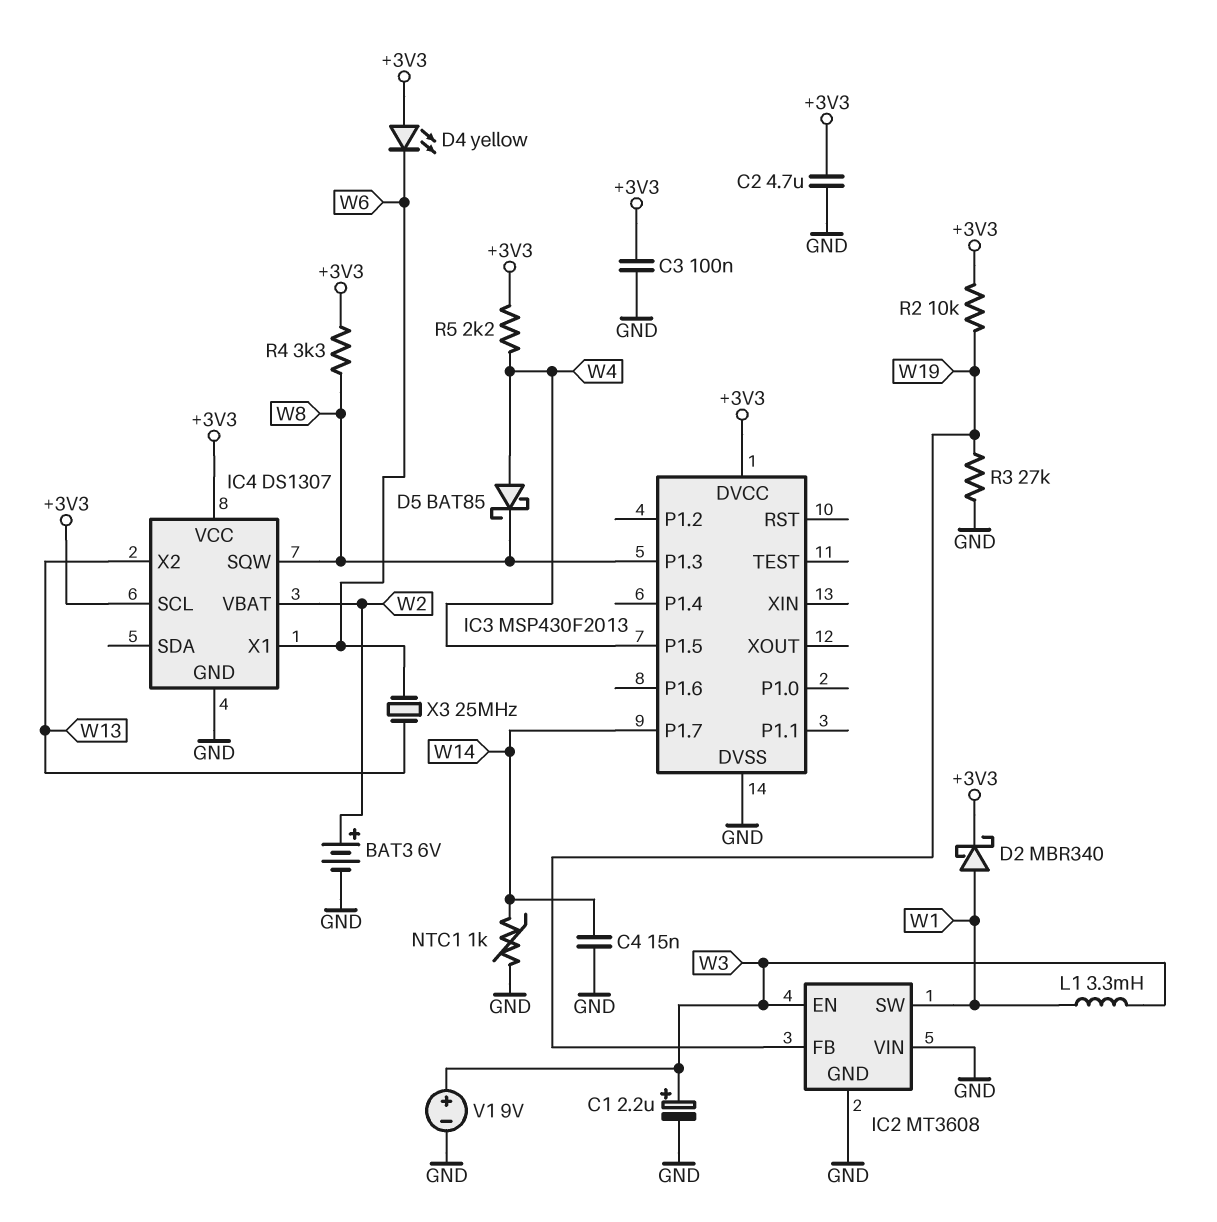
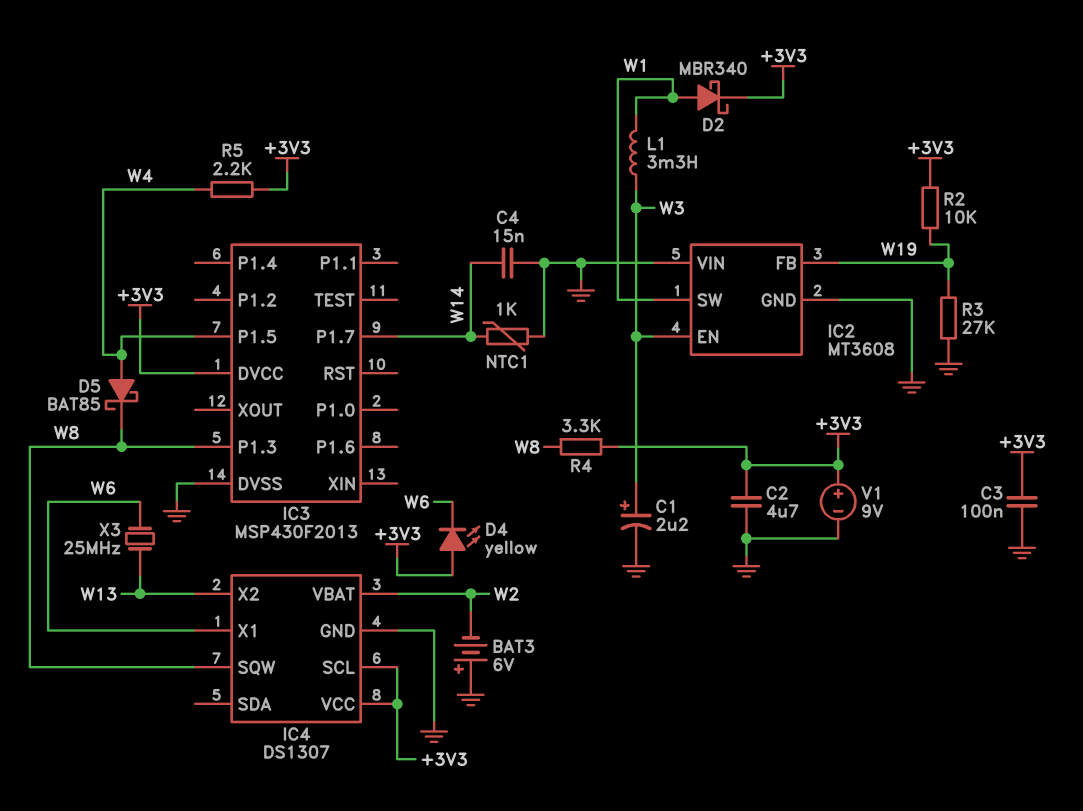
BAT3: 6V (plus W2, minus GND) -> 6V (plus GND, minus W2)
V1: 9V (plus W3, minus GND) -> 9V (plus +3V3, minus GND)

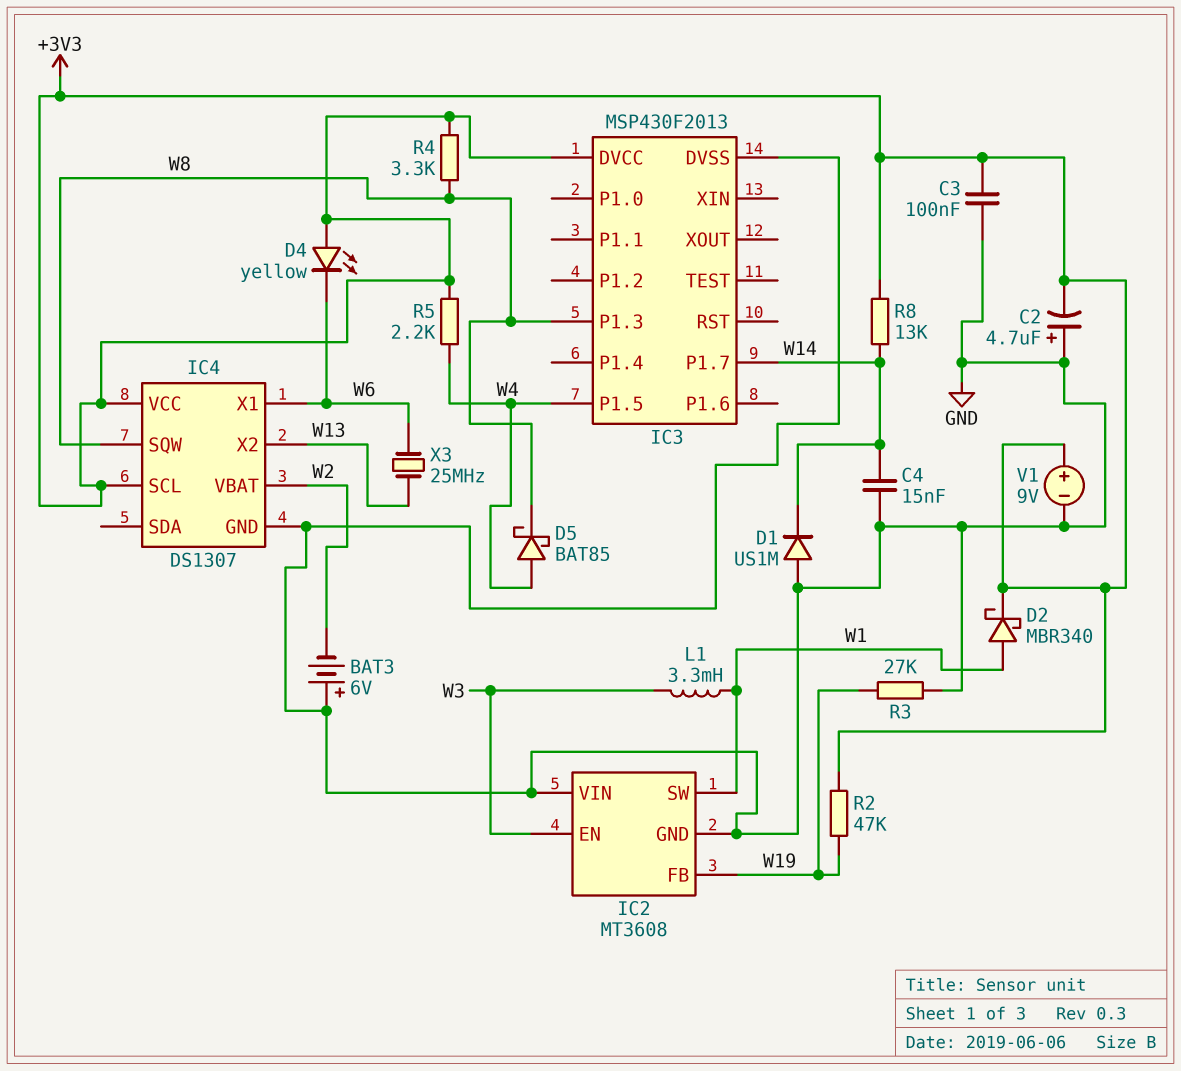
C1: 2.2uF (plus W3, minus GND) -> none
C2: 4.7uF (+3V3, GND) -> 4.7uF (plus GND, minus +3V3)
D1: none -> diode US1M (A GND, K W14)
NTC1: 1k (GND, W14) -> none
R2: 10k (+3V3, W19) -> 47k (+3V3, W19)
R8: none -> 13k (+3V3, W14)

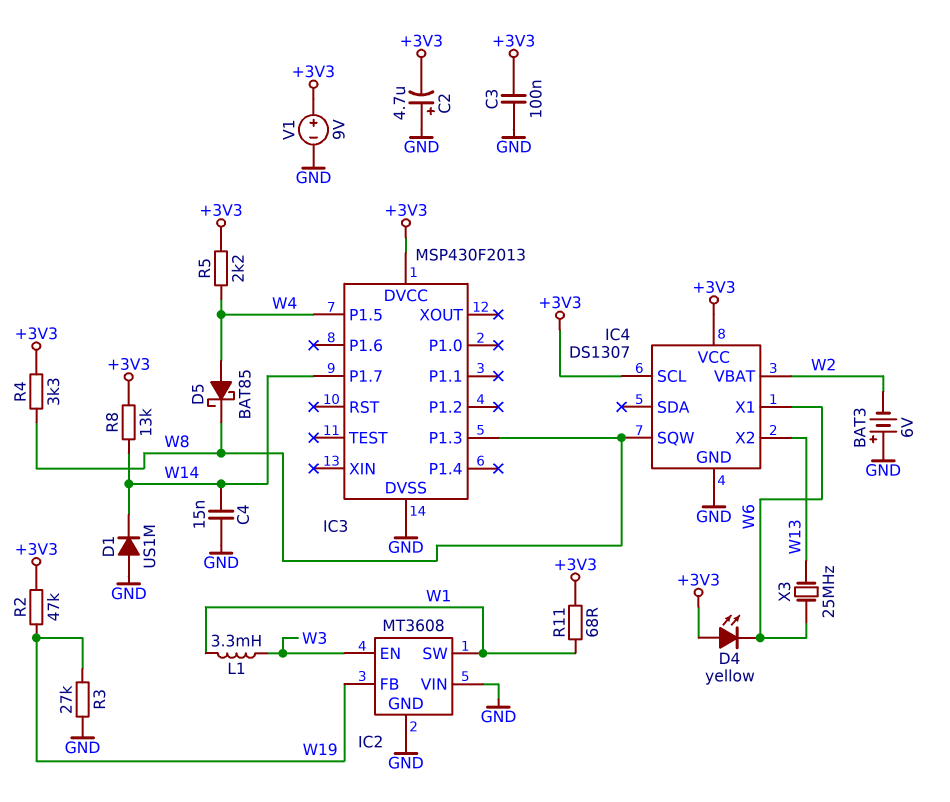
D2: schottky MBR340 (A W1, K +3V3) -> none
R11: none -> 68 (+3V3, W1)

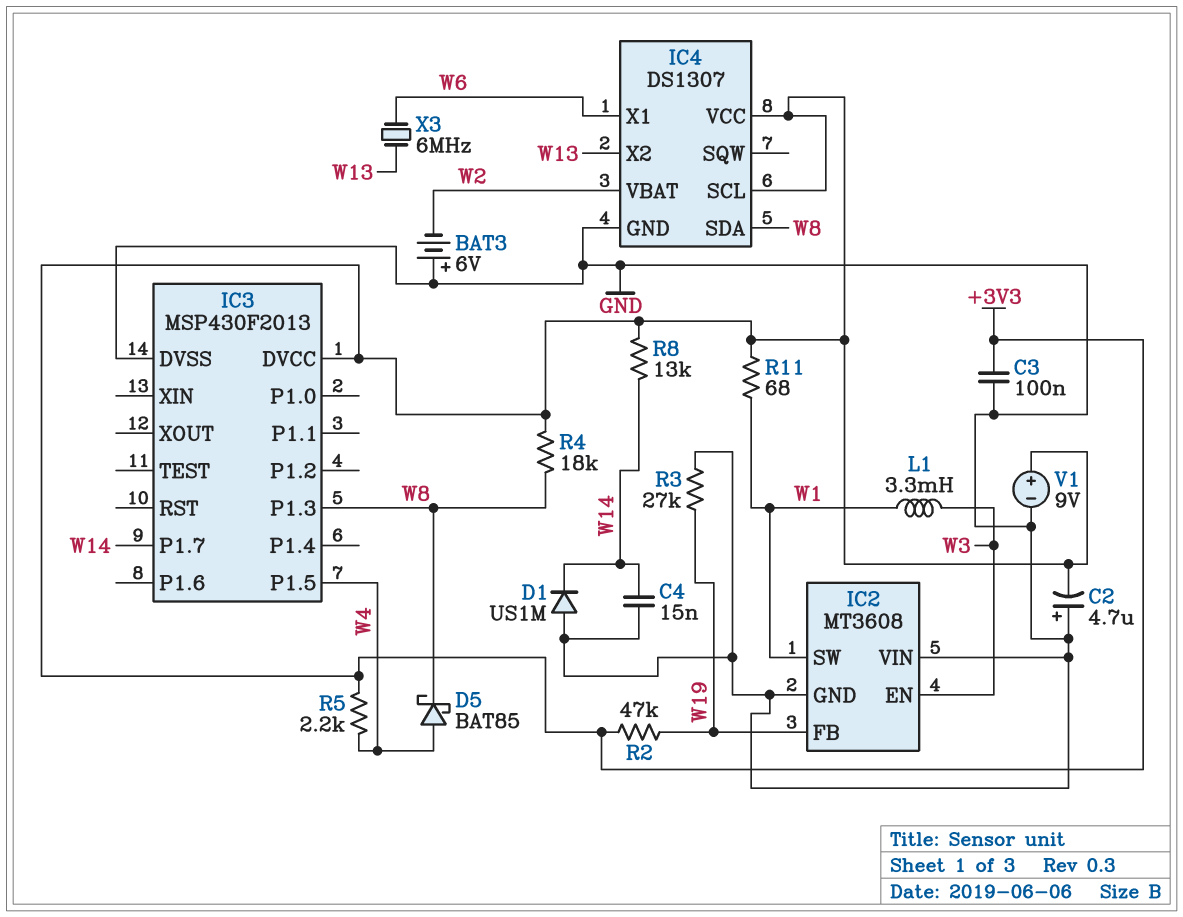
D4: LED yellow (A +3V3, K W6) -> none
IC4 pin SDA: none -> W8
IC4 pin SQW: W8 -> none
R4: 3.3k (+3V3, W8) -> 18k (+3V3, W8)
X3: 25MHz (W6, W13) -> 6MHz (W6, W13)

